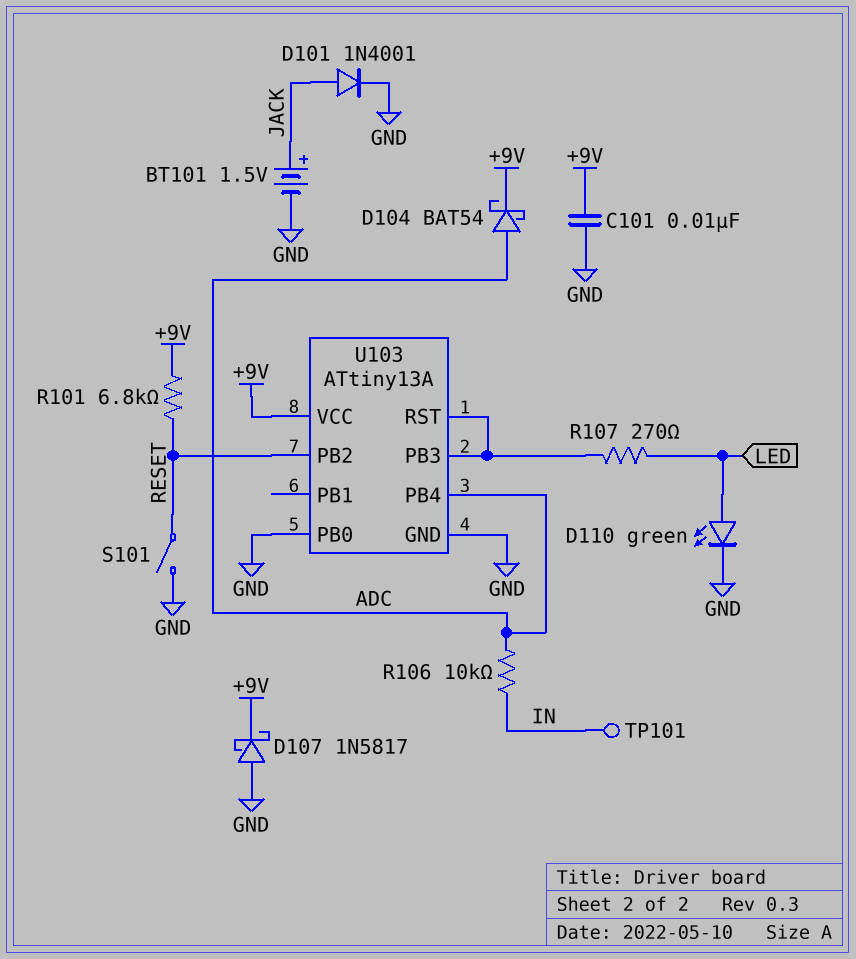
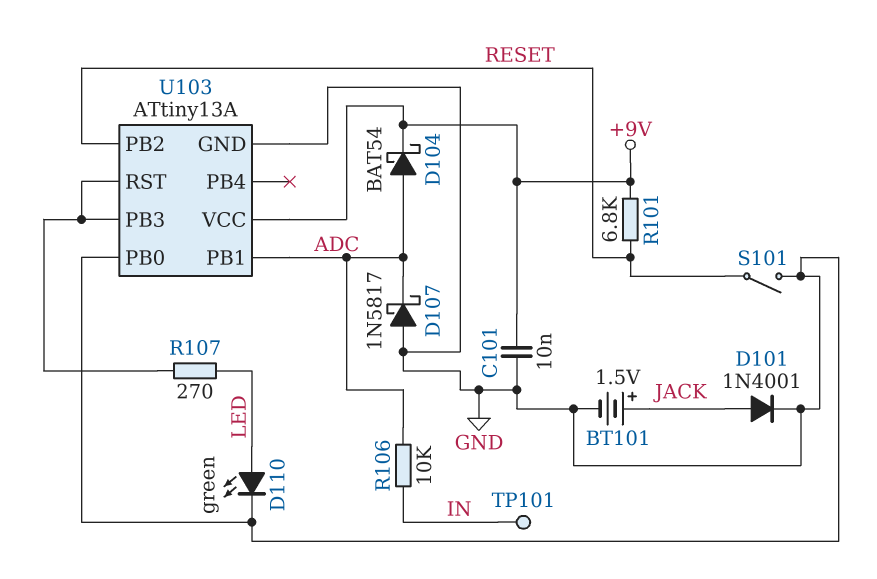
D107: schottky 1N5817 (A GND, K +9V) -> schottky 1N5817 (A GND, K ADC)
U103 pin PB1: none -> ADC
U103 pin PB4: ADC -> none

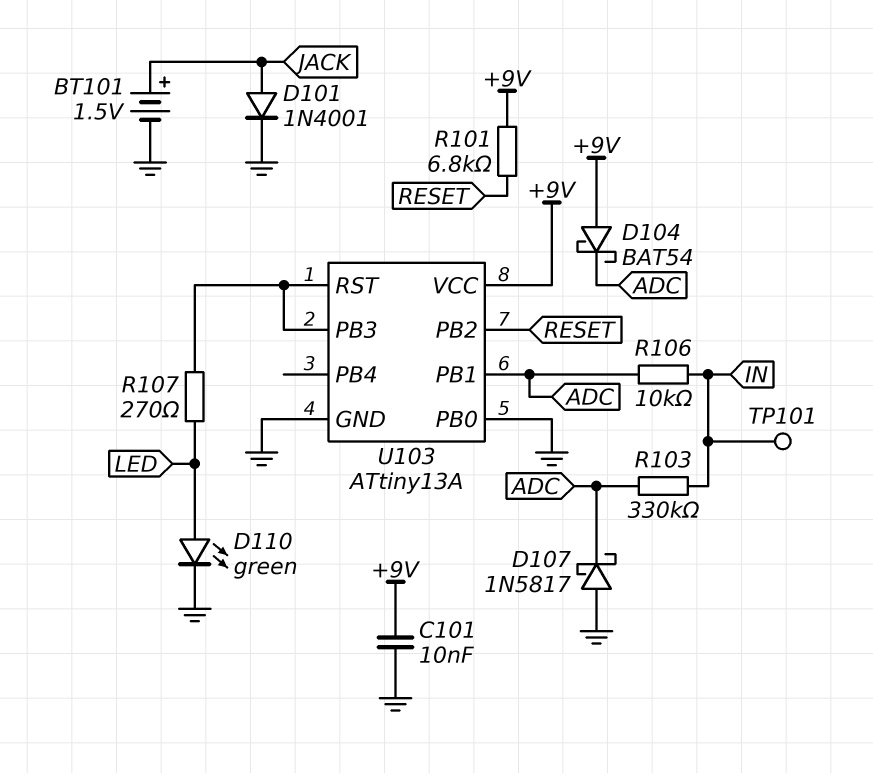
D104: schottky BAT54 (A ADC, K +9V) -> schottky BAT54 (A +9V, K ADC)
R103: none -> 330k (ADC, IN)
S101: switch (GND, RESET) -> none

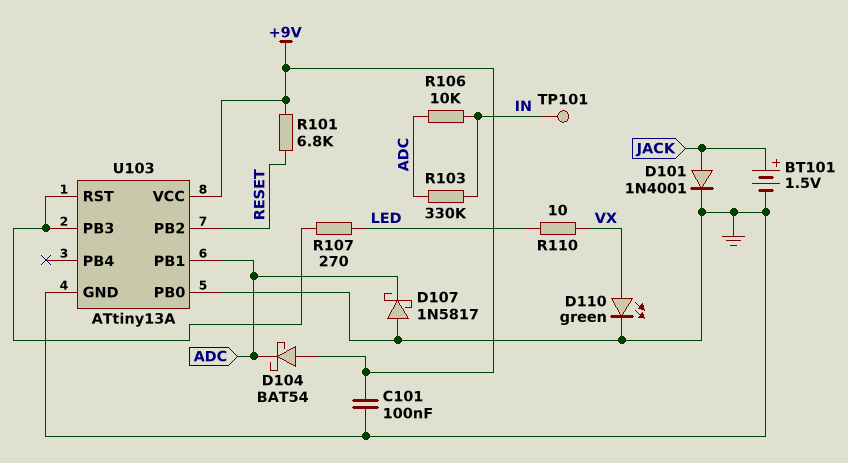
C101: 10nF (+9V, GND) -> 100nF (+9V, GND)
D110: LED green (A LED, K GND) -> LED green (A VX, K GND)
R110: none -> 10 (LED, VX)

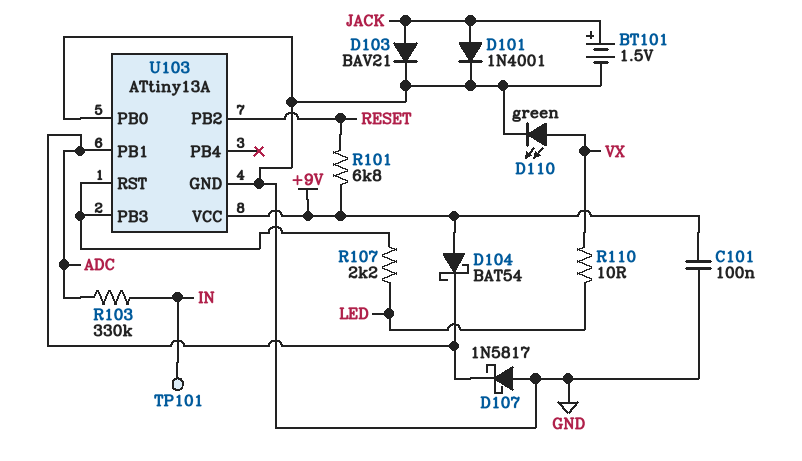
D103: none -> diode BAV21 (A JACK, K GND)
R106: 10k (ADC, IN) -> none
R107: 270 (LED, U103/PB3) -> 2.2k (LED, U103/PB3)

